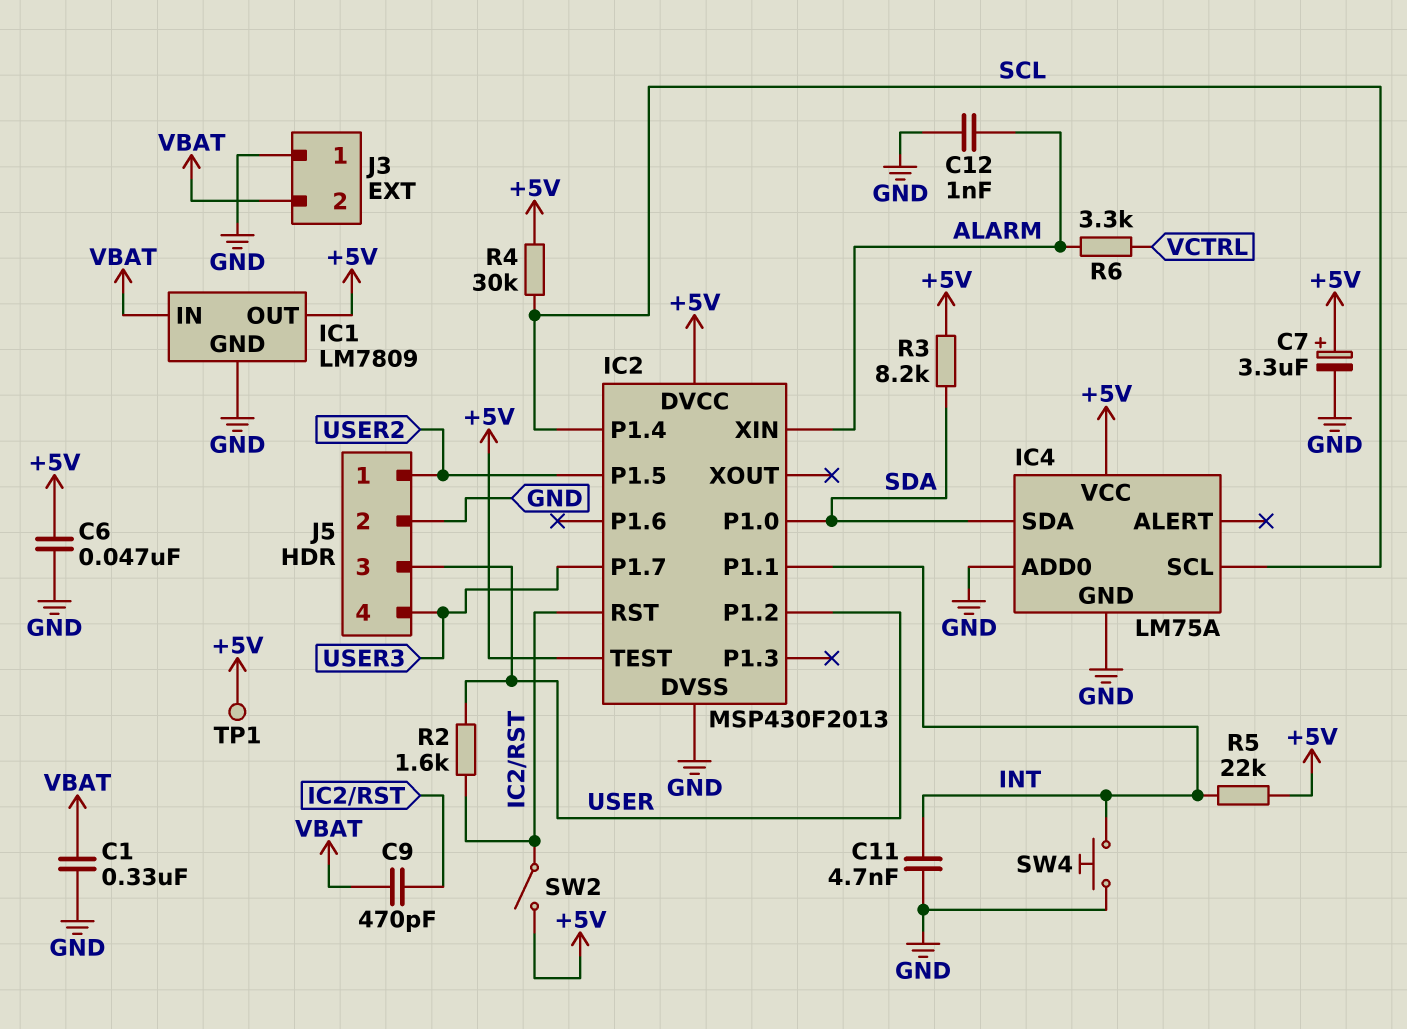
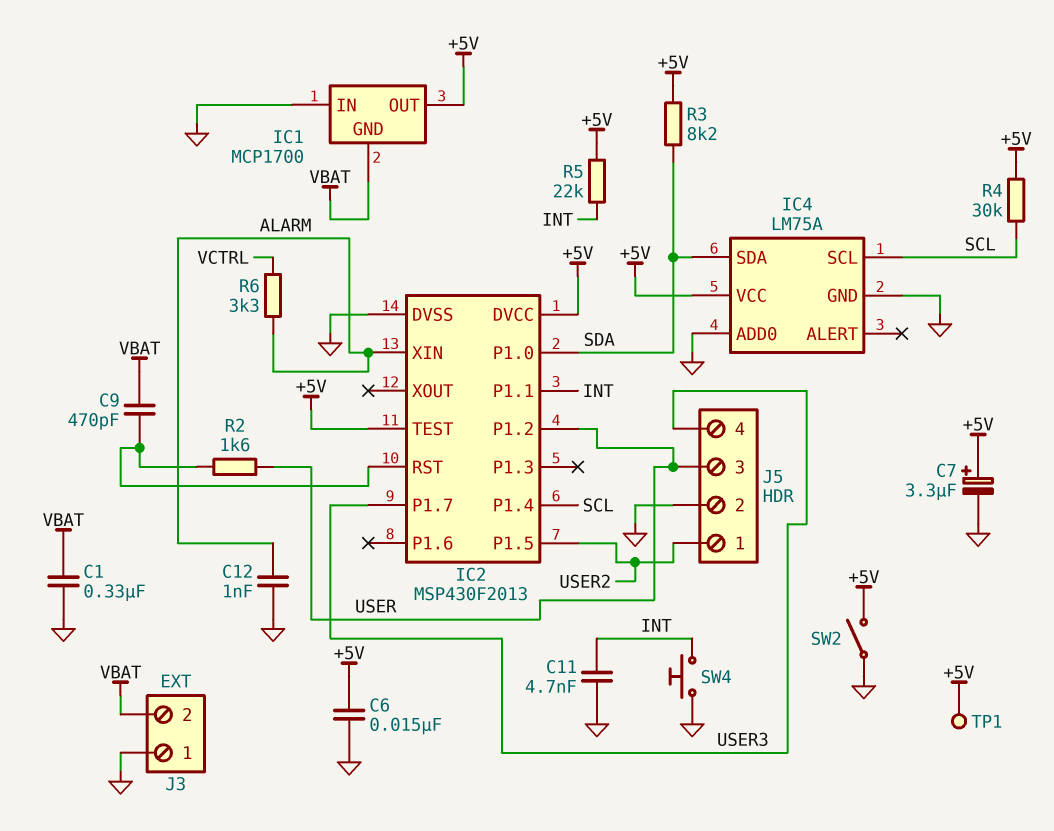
C6: 47nF (+5V, GND) -> 15nF (+5V, GND)
IC1: LM7809 -> MCP1700
IC1 pin GND: GND -> VBAT
IC1 pin IN: VBAT -> GND
SW2: switch (+5V, IC2/RST) -> switch (+5V, GND)

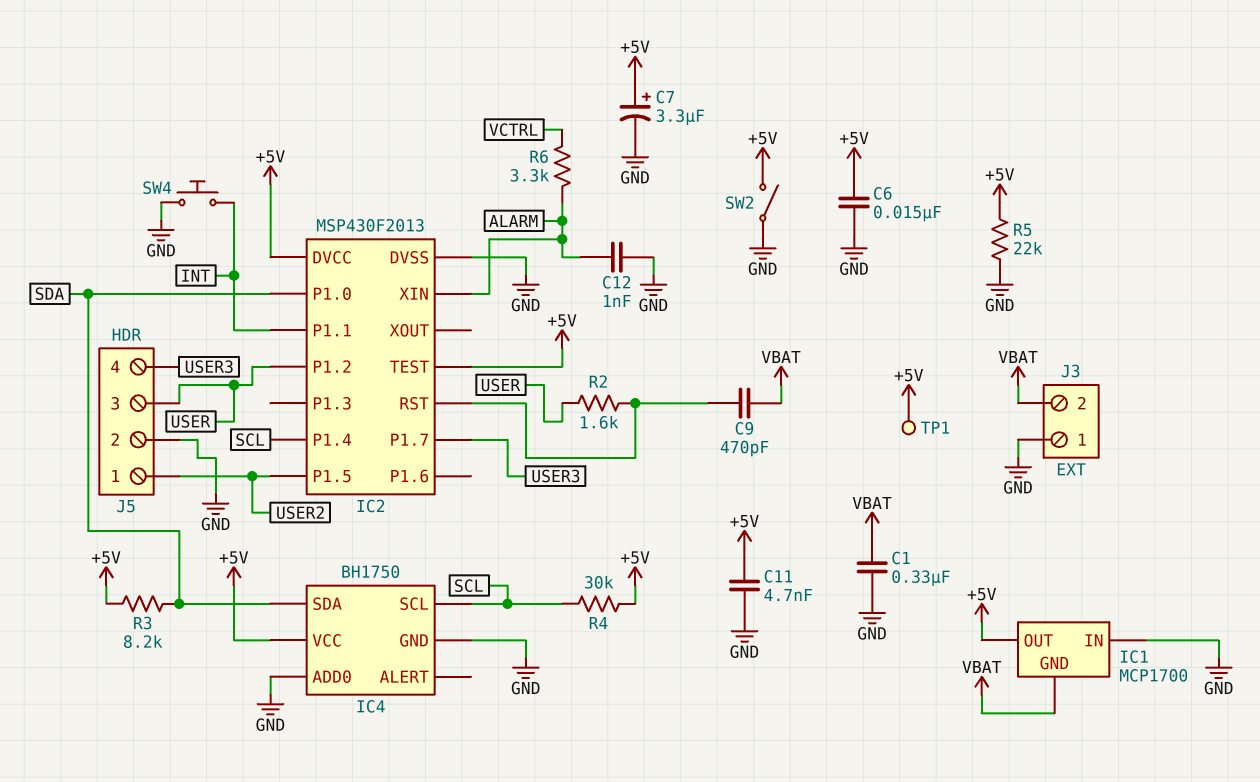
C11: 4.7nF (GND, INT) -> 4.7nF (+5V, GND)
IC4: LM75A -> BH1750
R5: 22k (+5V, INT) -> 22k (+5V, GND)

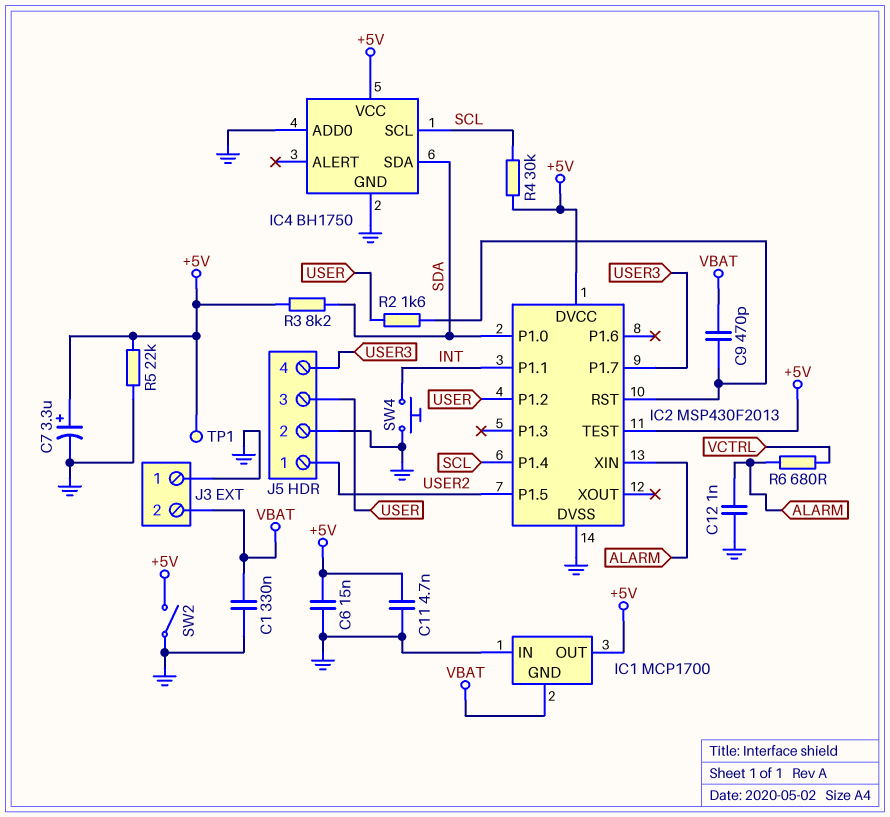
R6: 3.3k (ALARM, VCTRL) -> 680 (ALARM, VCTRL)

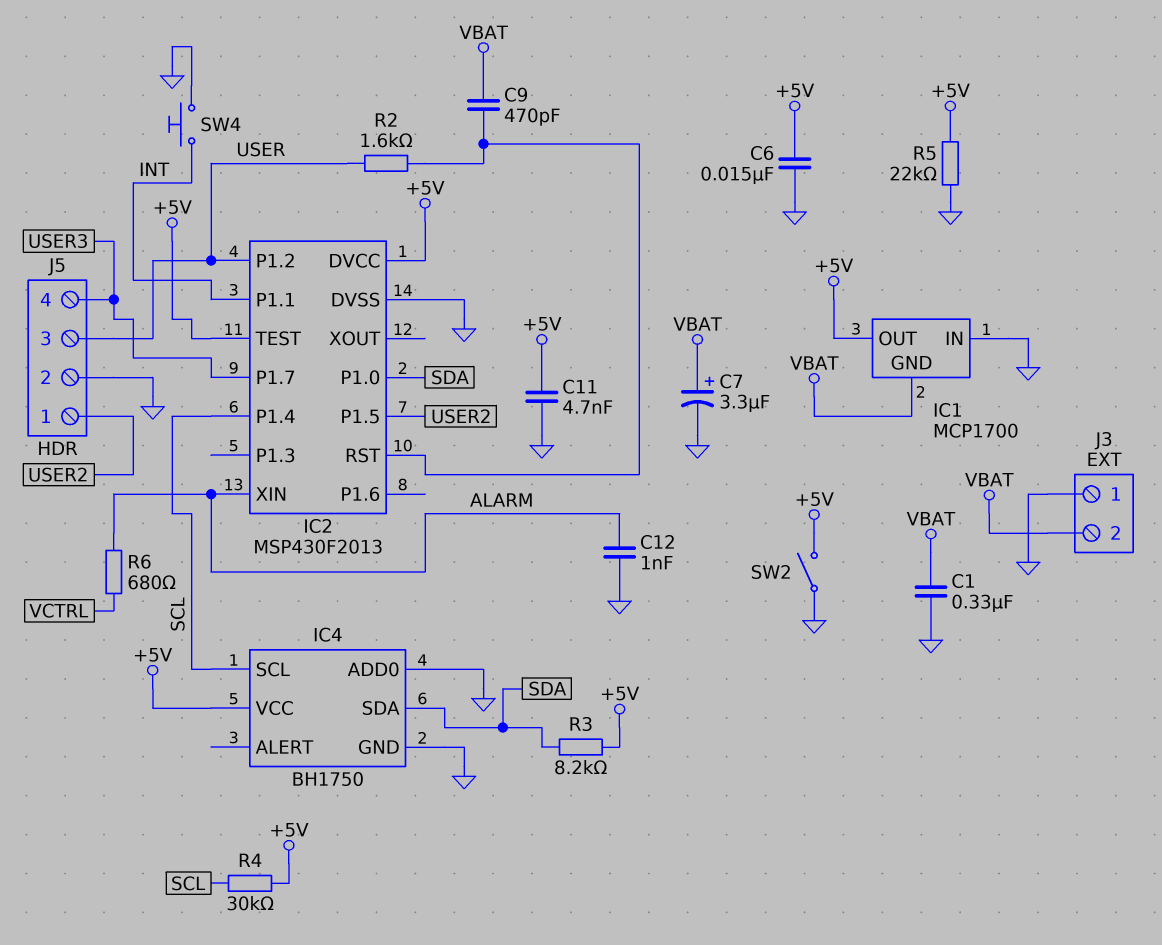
C7: 3.3uF (plus +5V, minus GND) -> 3.3uF (plus VBAT, minus GND)
TP1: test point (+5V) -> none

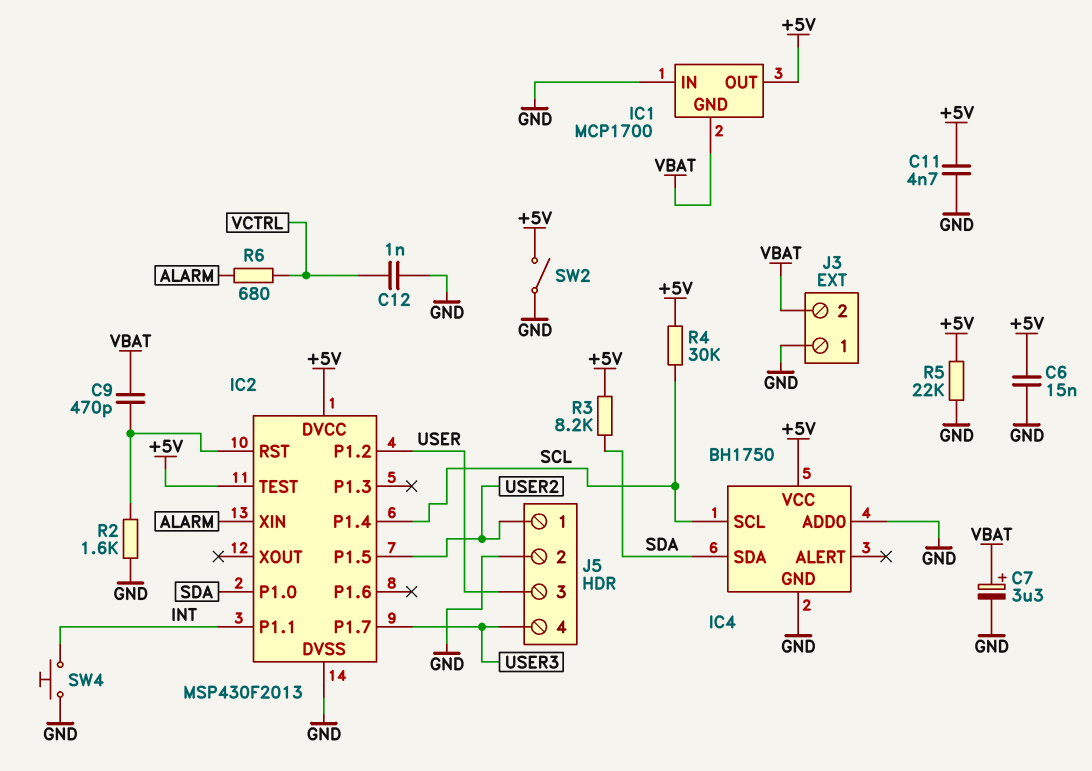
C1: 330nF (GND, VBAT) -> none
C12: 1nF (ALARM, GND) -> 1nF (GND, VCTRL)
R2: 1.6k (IC2/RST, USER) -> 1.6k (GND, IC2/RST)

